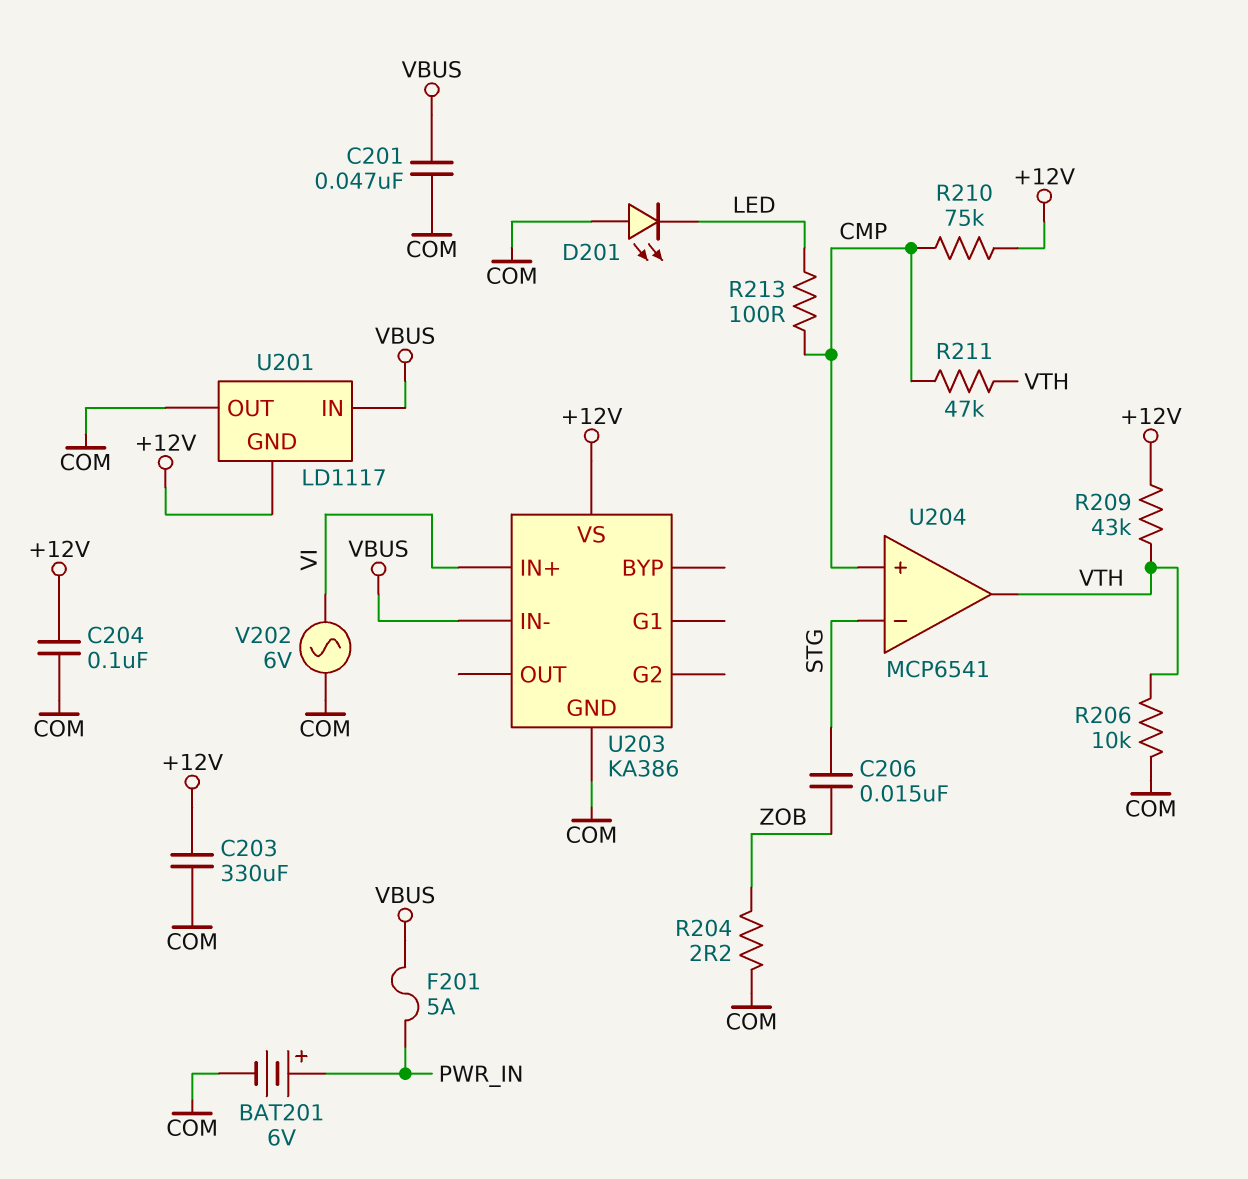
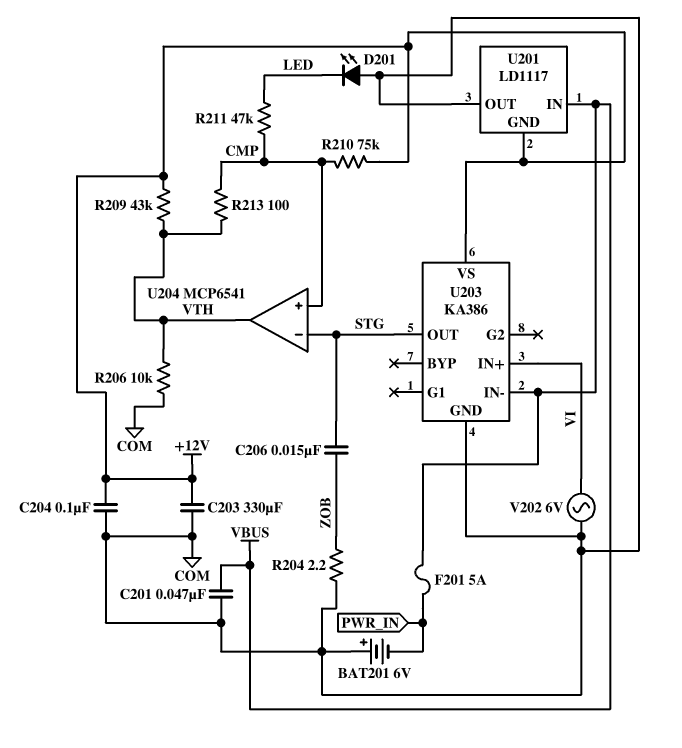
BAT201: 6V (plus PWR_IN, minus COM) -> 6V (plus COM, minus PWR_IN)
R211: 47k (CMP, VTH) -> 47k (CMP, LED)
R213: 100 (CMP, LED) -> 100 (CMP, VTH)
U203 pin OUT: none -> STG

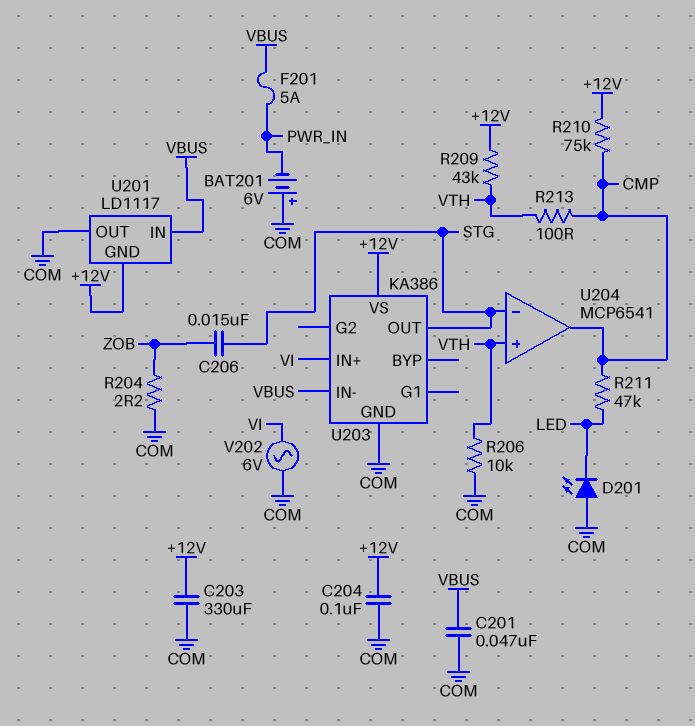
U204 pin in+: CMP -> VTH
U204 pin out: VTH -> CMP

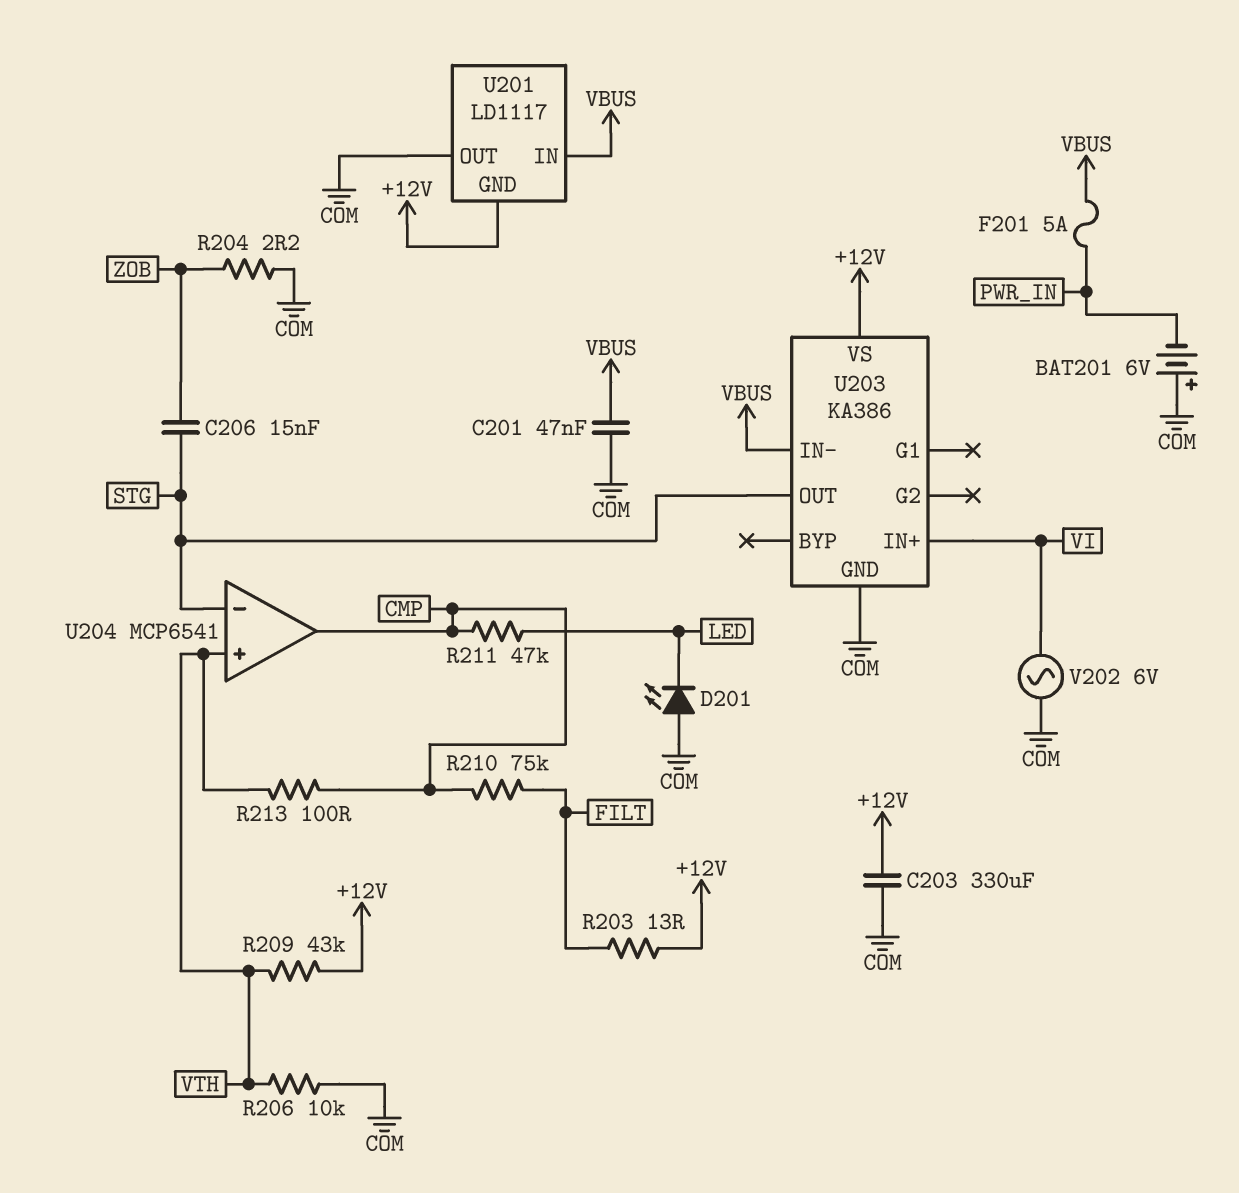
C204: 100nF (+12V, COM) -> none
R203: none -> 13 (+12V, FILT)
R210: 75k (+12V, CMP) -> 75k (CMP, FILT)

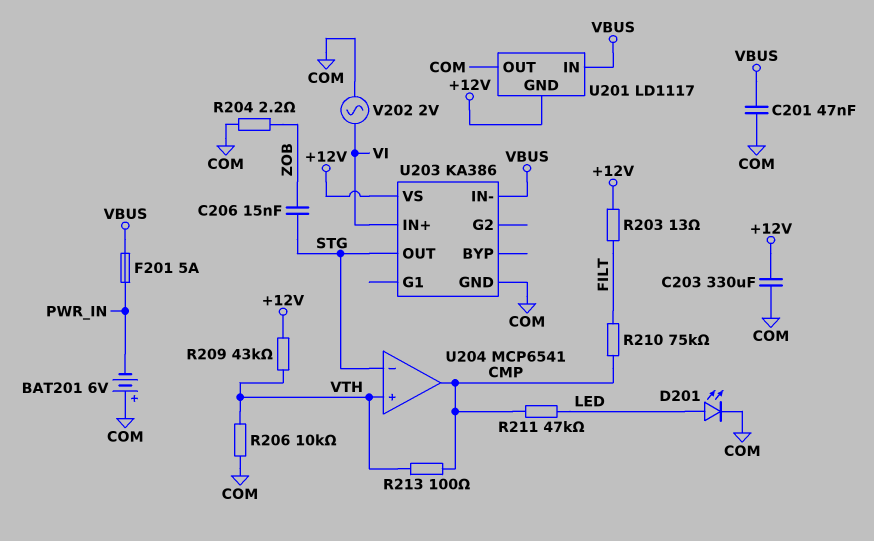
D201: LED (A COM, K LED) -> LED (A LED, K COM)
V202: AC 6V (COM, VI) -> AC 2V (COM, VI)

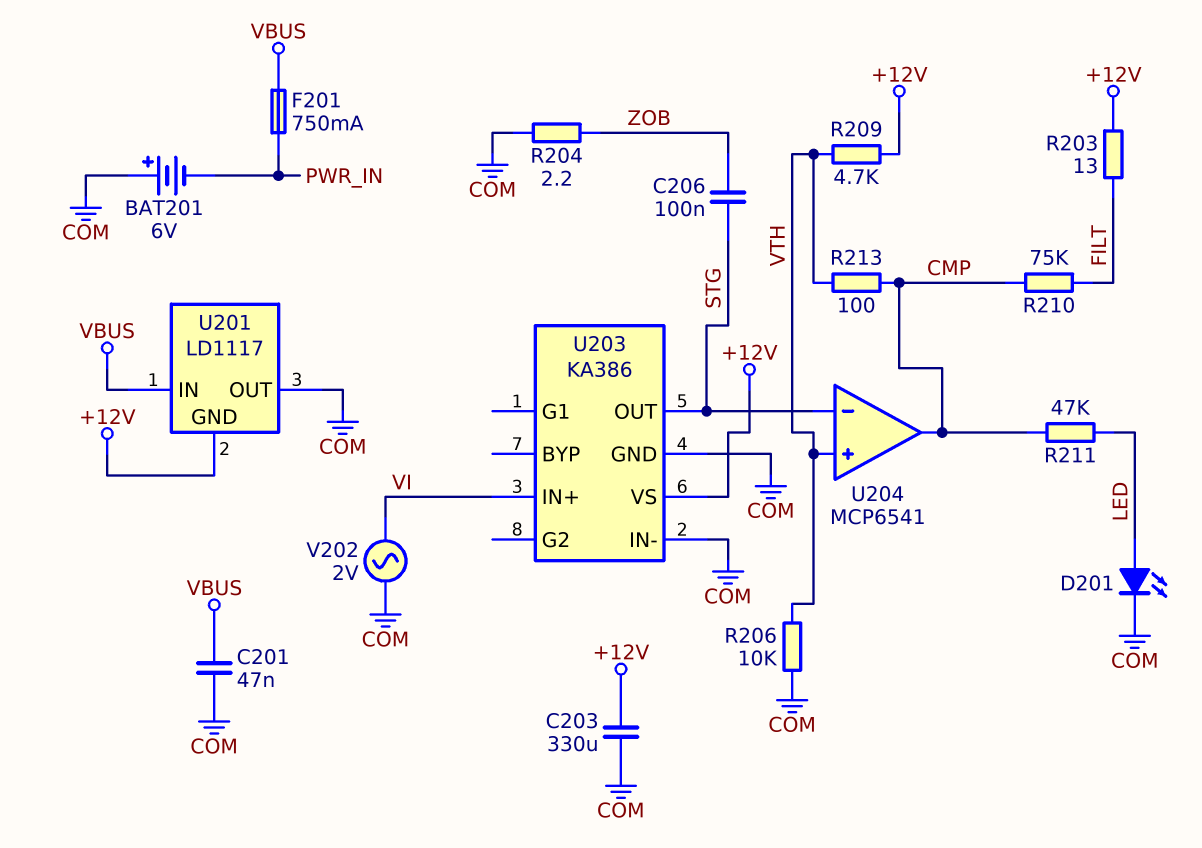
C206: 15nF (STG, ZOB) -> 100nF (STG, ZOB)
F201: 5A (PWR_IN, VBUS) -> 750mA (PWR_IN, VBUS)
R209: 43k (+12V, VTH) -> 4.7k (+12V, VTH)
U203 pin IN-: VBUS -> COM

